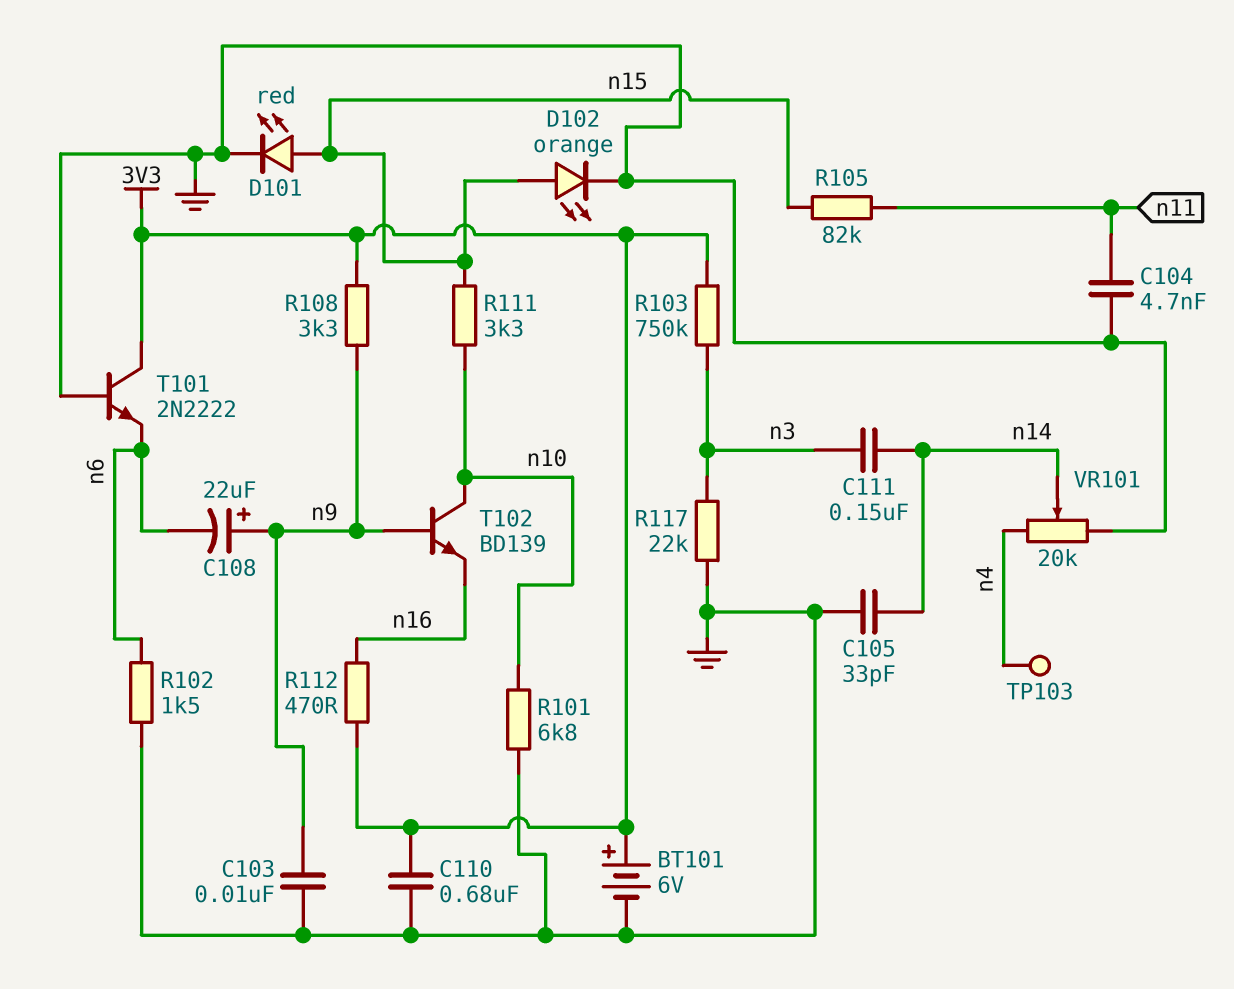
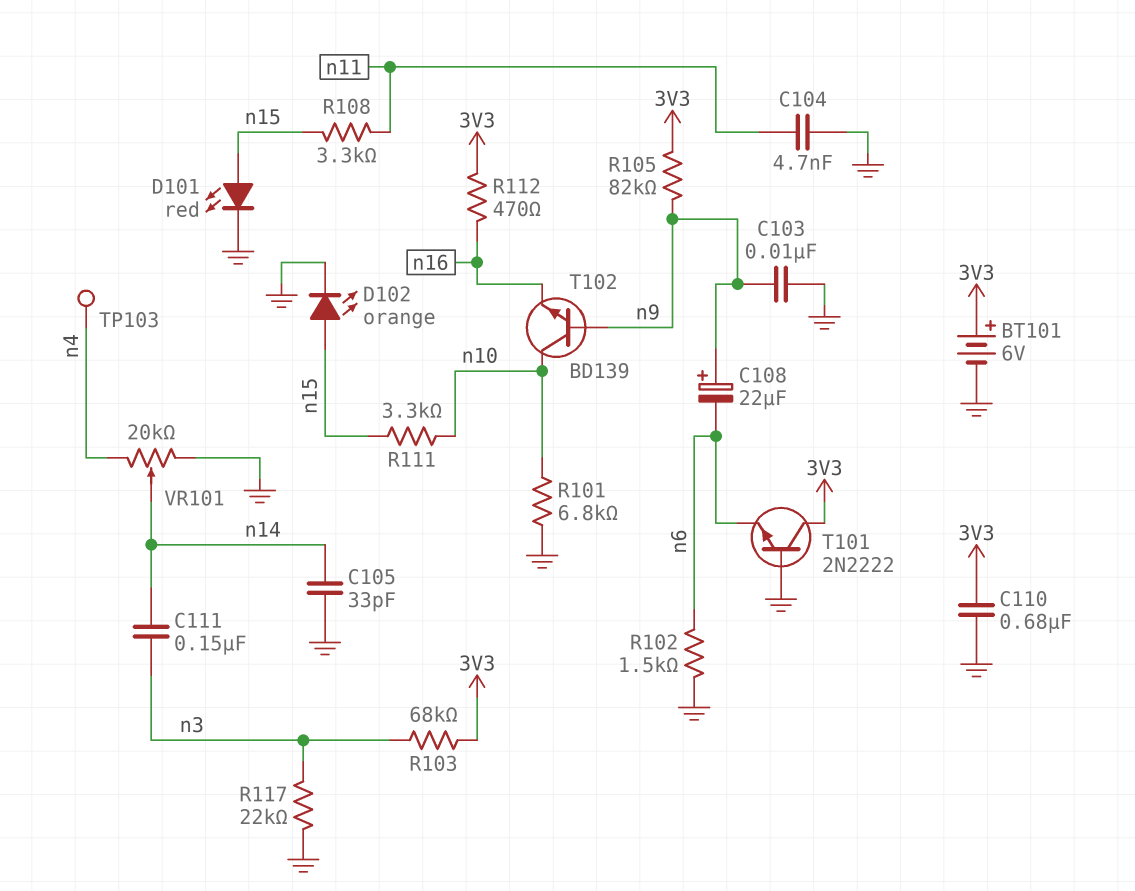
R103: 750k (3V3, n3) -> 68k (3V3, n3)
R105: 82k (n11, n15) -> 82k (3V3, n9)
R108: 3.3k (3V3, n9) -> 3.3k (n11, n15)

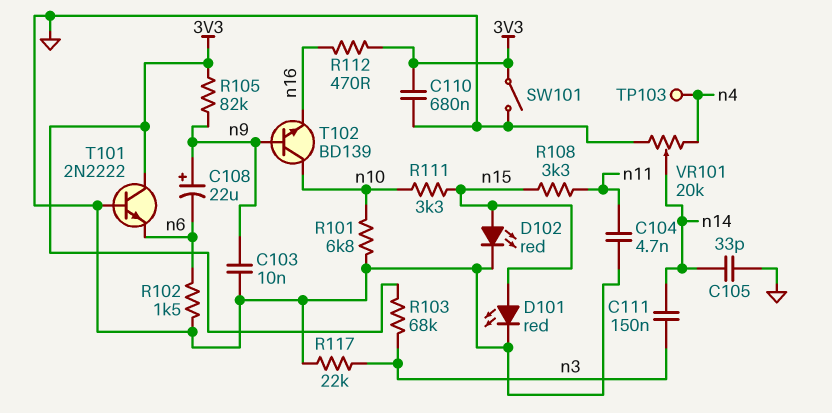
BT101: 6V (plus 3V3, minus GND) -> none
D102: LED orange (A n15, K GND) -> LED red (A n15, K GND)
SW101: none -> switch (3V3, GND)

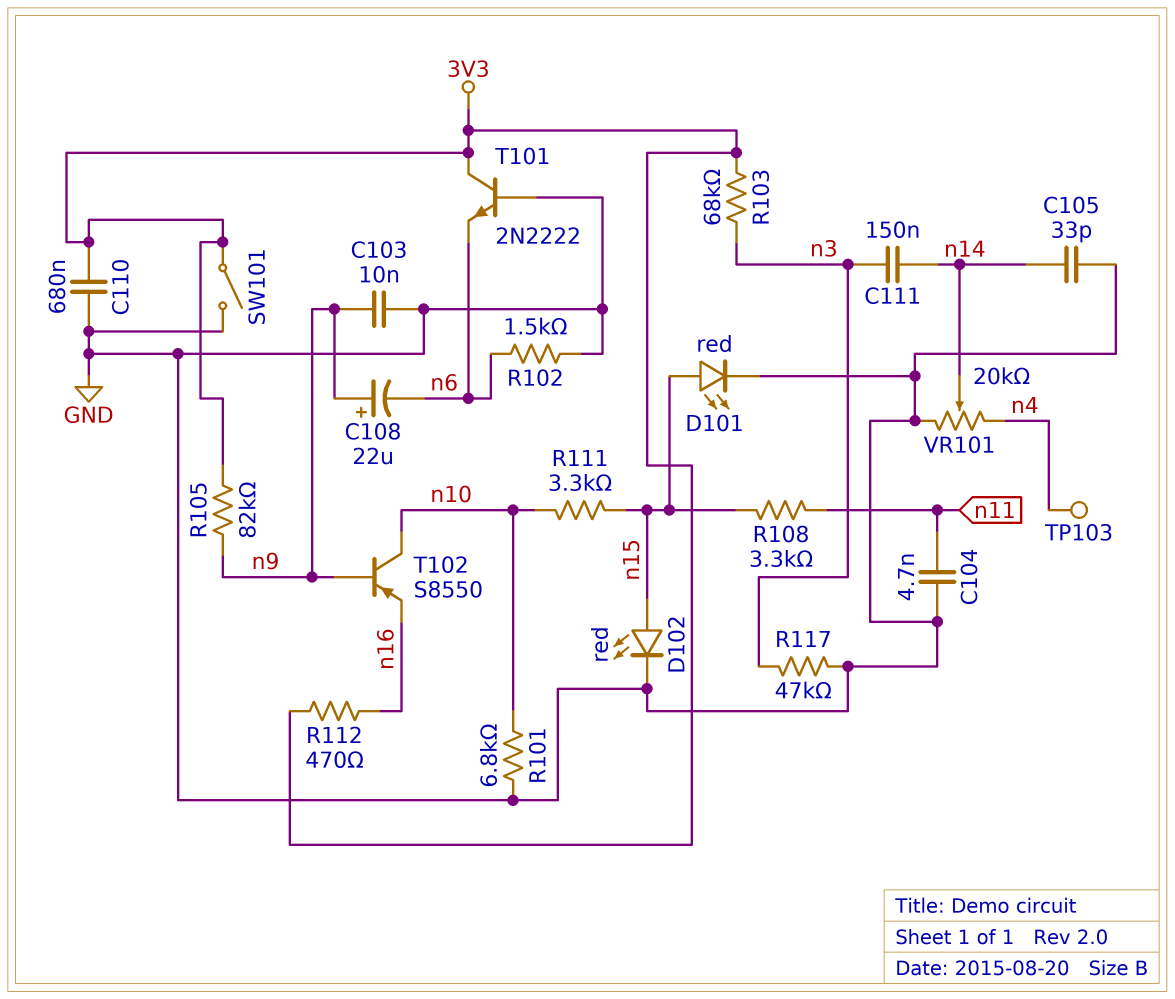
R117: 22k (GND, n3) -> 47k (GND, n3)
T102: NPN BD139 (B n9, C n10, E n16) -> PNP S8550 (B n9, C n10, E n16)

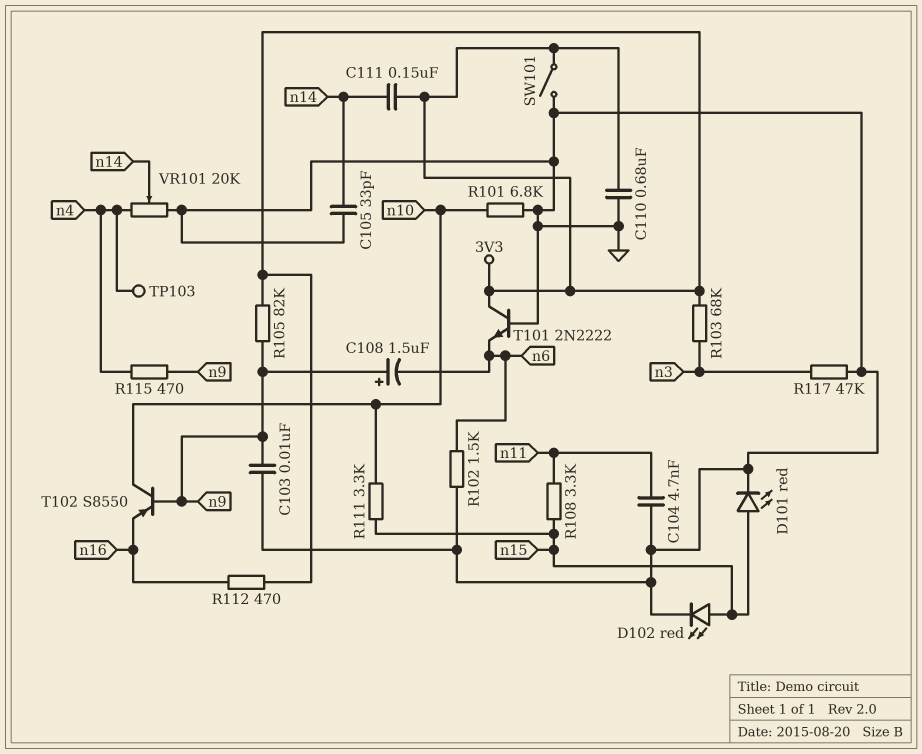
C108: 22uF (plus n9, minus n6) -> 1.5uF (plus n9, minus n6)
C111: 150nF (n3, n14) -> 150nF (3V3, n14)
R115: none -> 470 (n4, n9)

